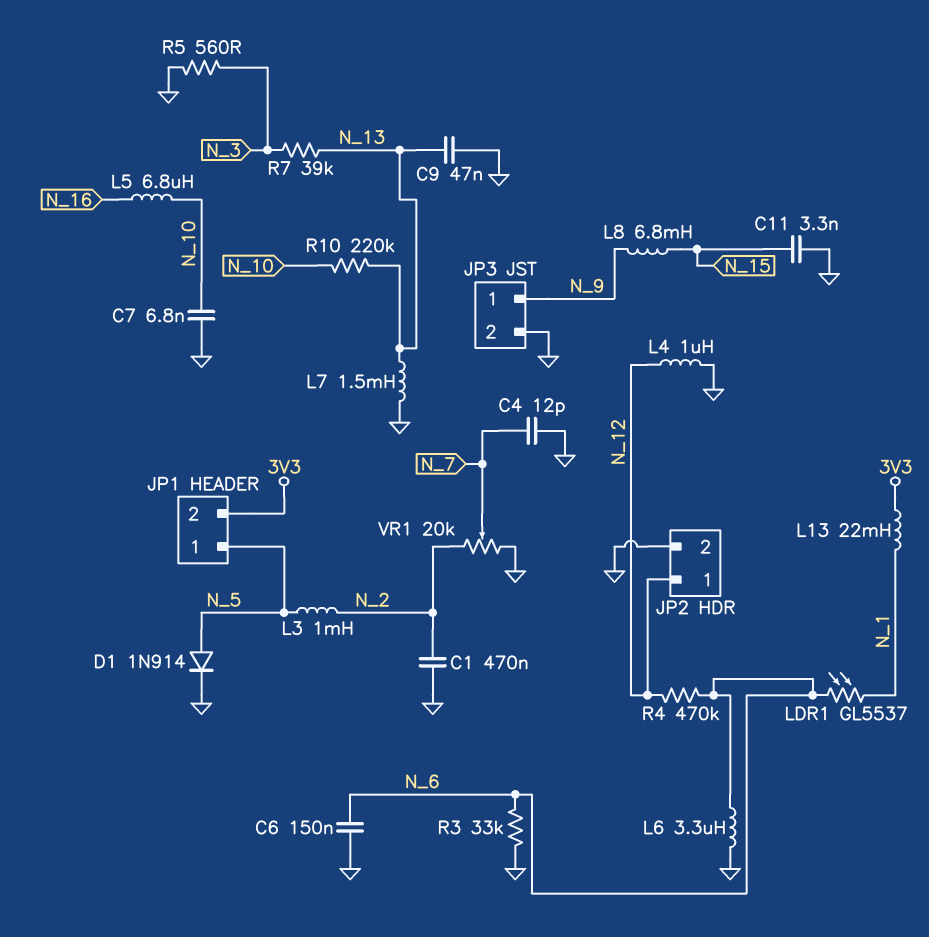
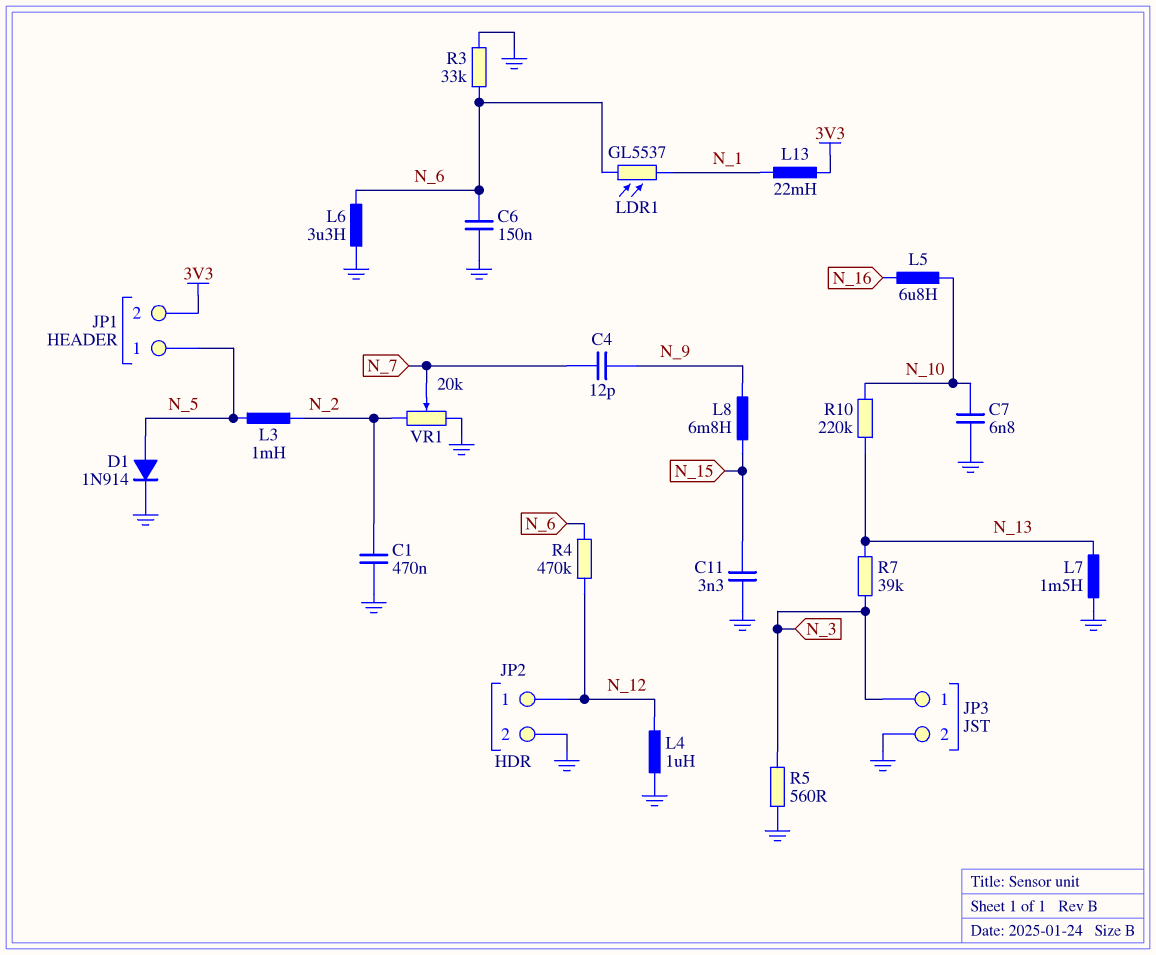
C4: 12pF (GND, N_7) -> 12pF (N_7, N_9)
C9: 47nF (GND, N_13) -> none
JP3 pin 1: N_9 -> N_3

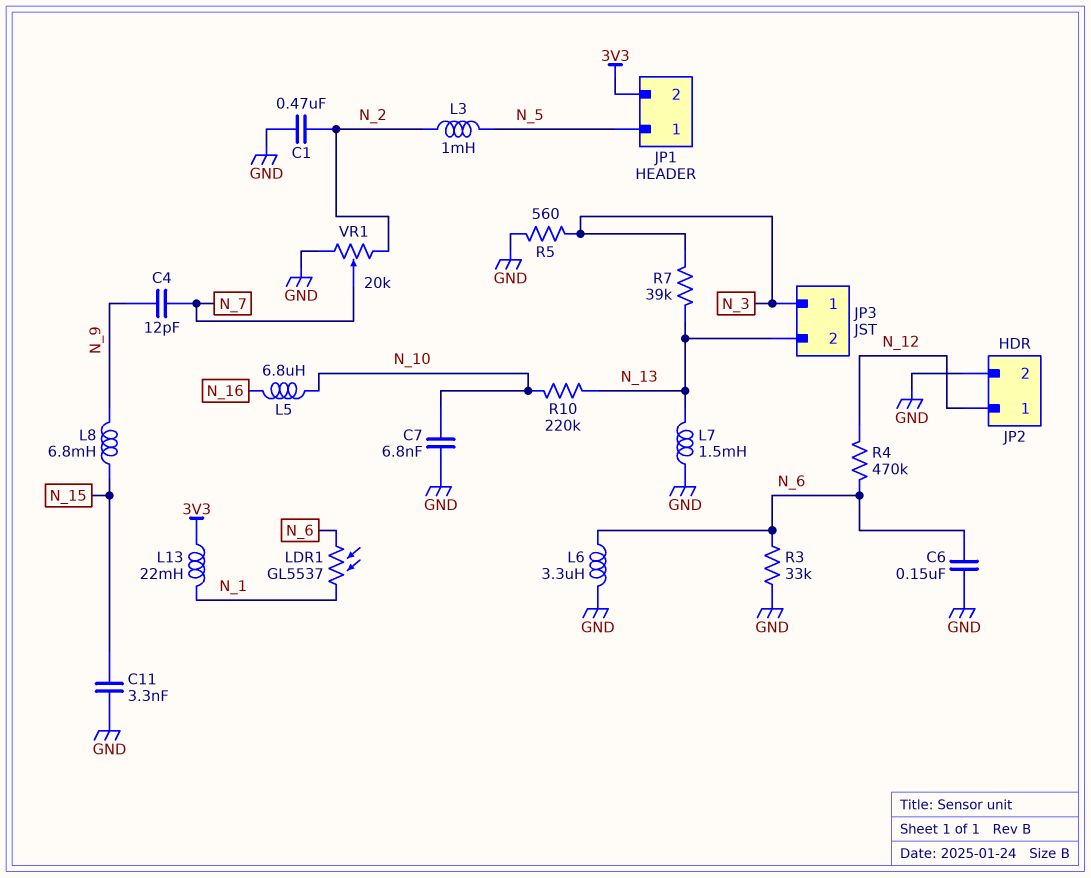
D1: diode 1N914 (A N_5, K GND) -> none
JP3 pin 2: GND -> N_13
L4: 1uH (GND, N_12) -> none

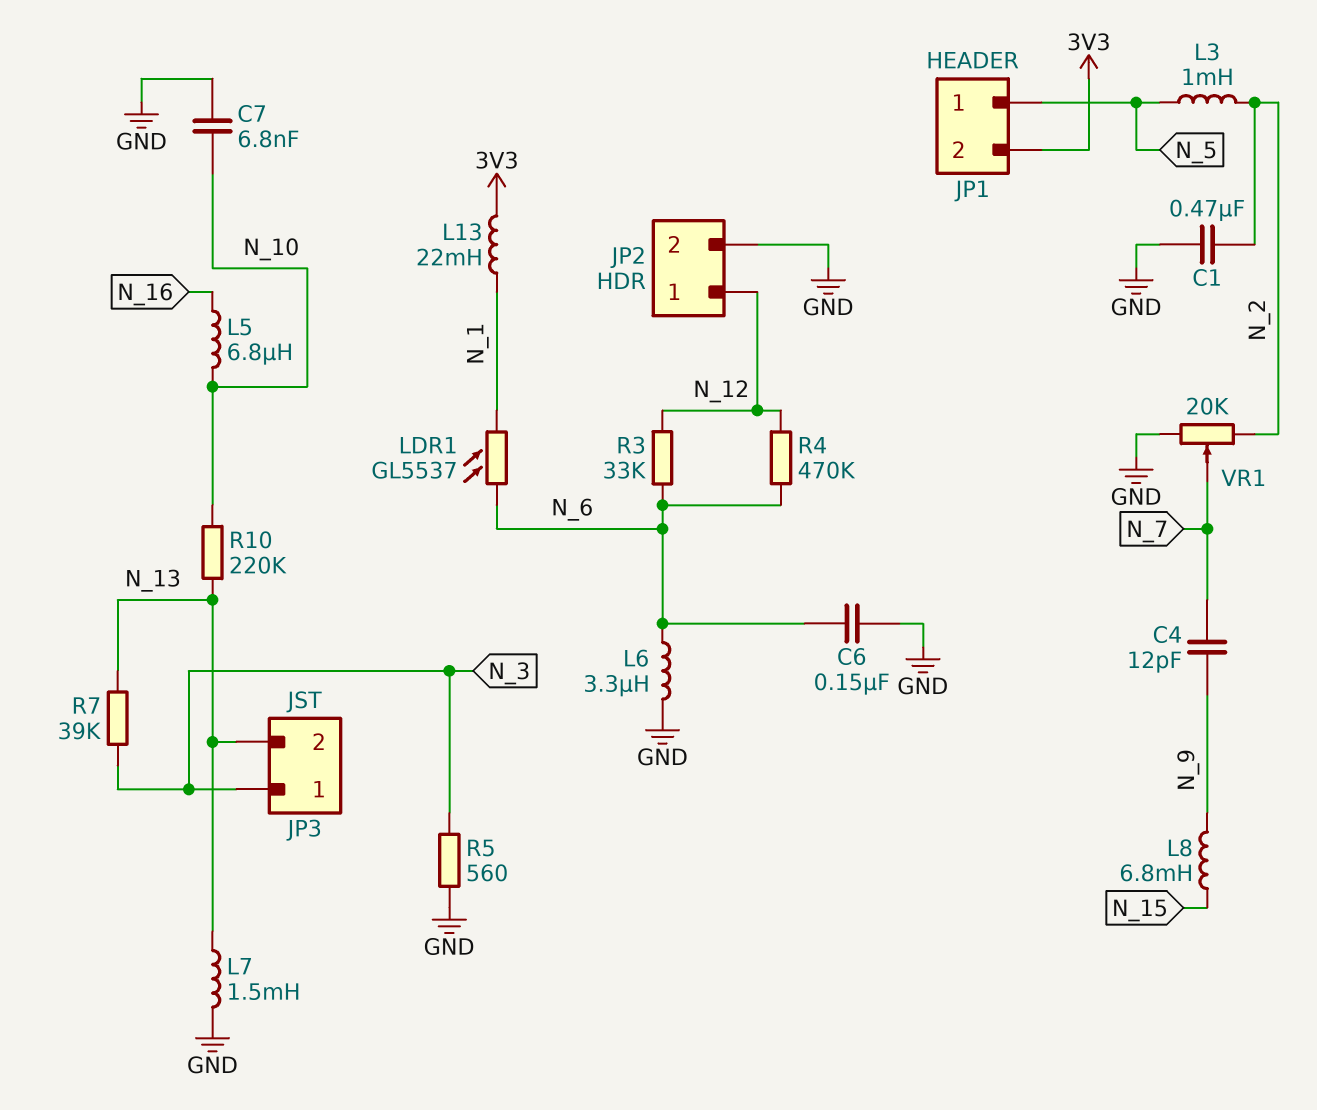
C11: 3.3nF (GND, N_15) -> none
R3: 33k (GND, N_6) -> 33k (N_6, N_12)

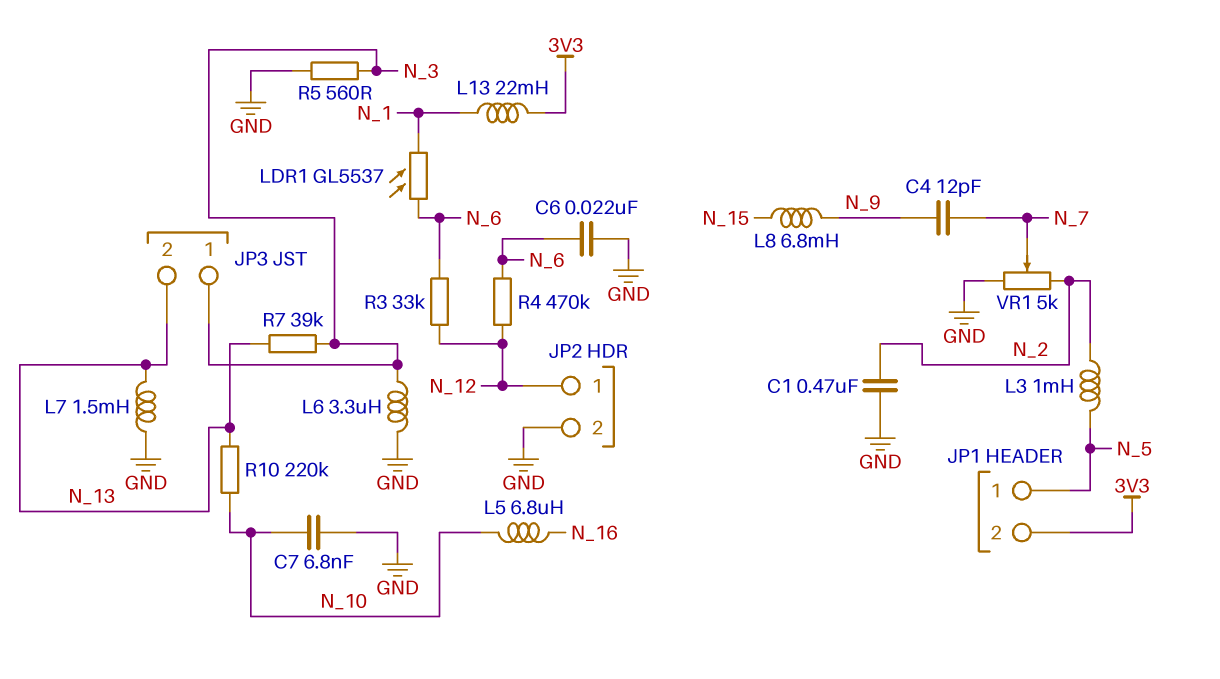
C6: 150nF (GND, N_6) -> 22nF (GND, N_6)
L6: 3.3uH (GND, N_6) -> 3.3uH (GND, N_3)
VR1: 20k (GND, N_2, wiper N_7) -> 5k (GND, N_2, wiper N_7)

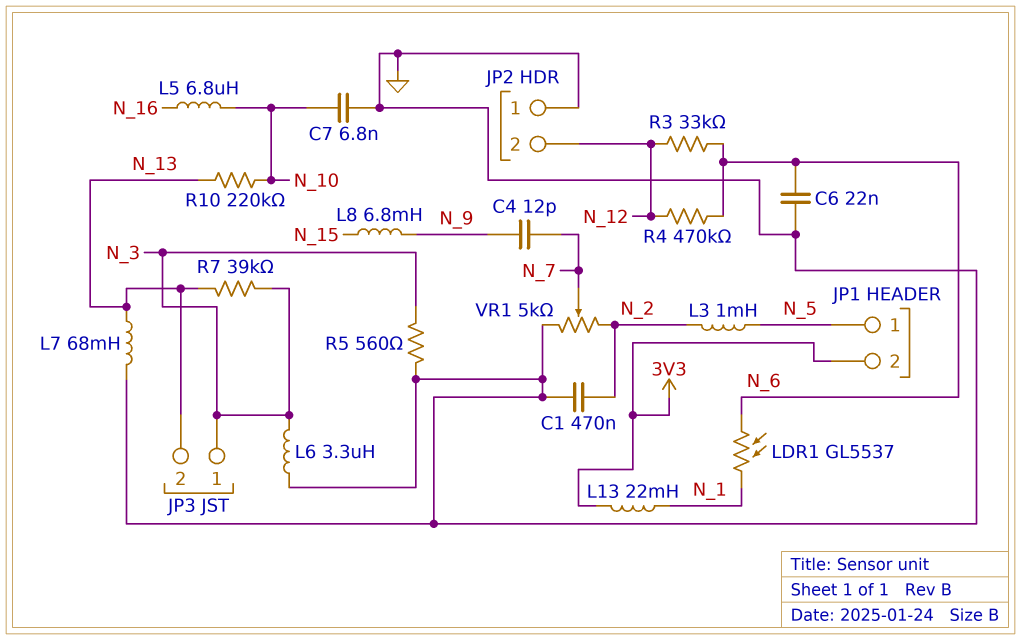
JP2 pin 1: N_12 -> GND
JP2 pin 2: GND -> N_12
L7: 1.5mH (GND, N_13) -> 68mH (GND, N_13)

